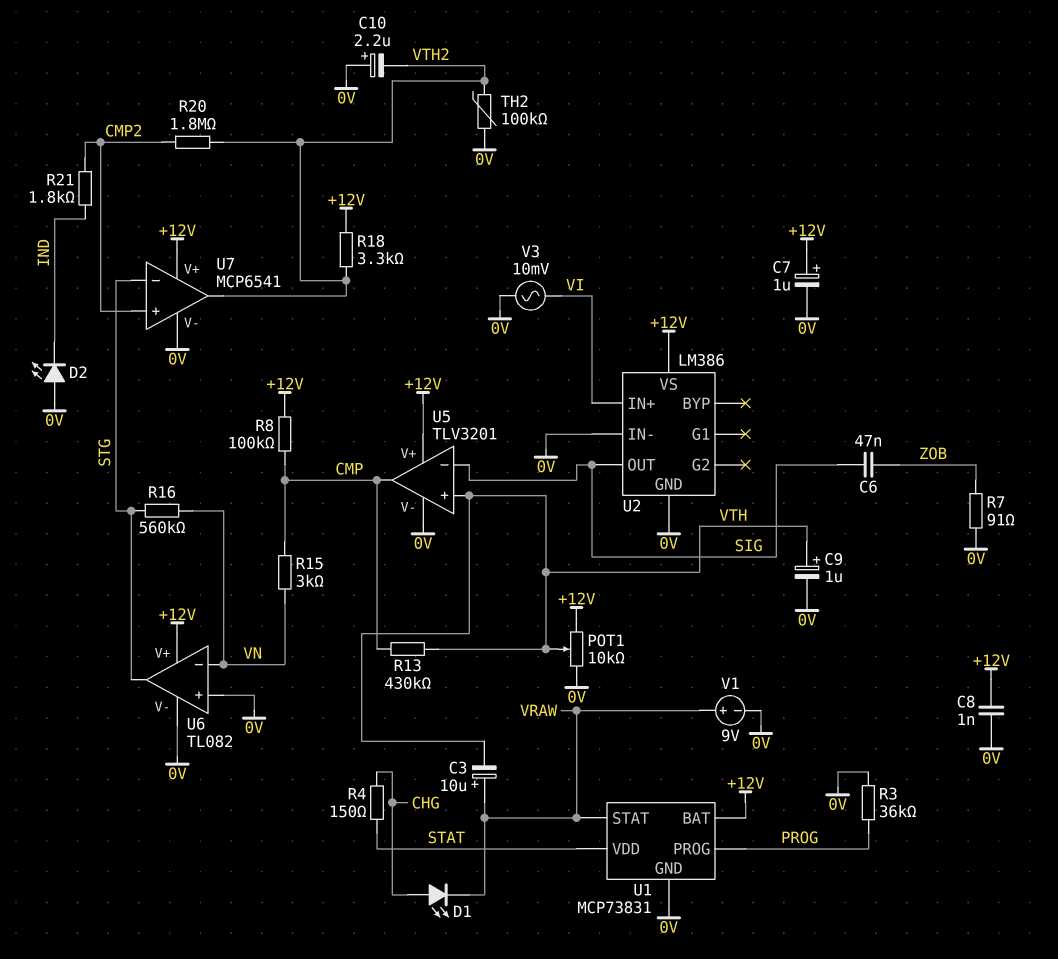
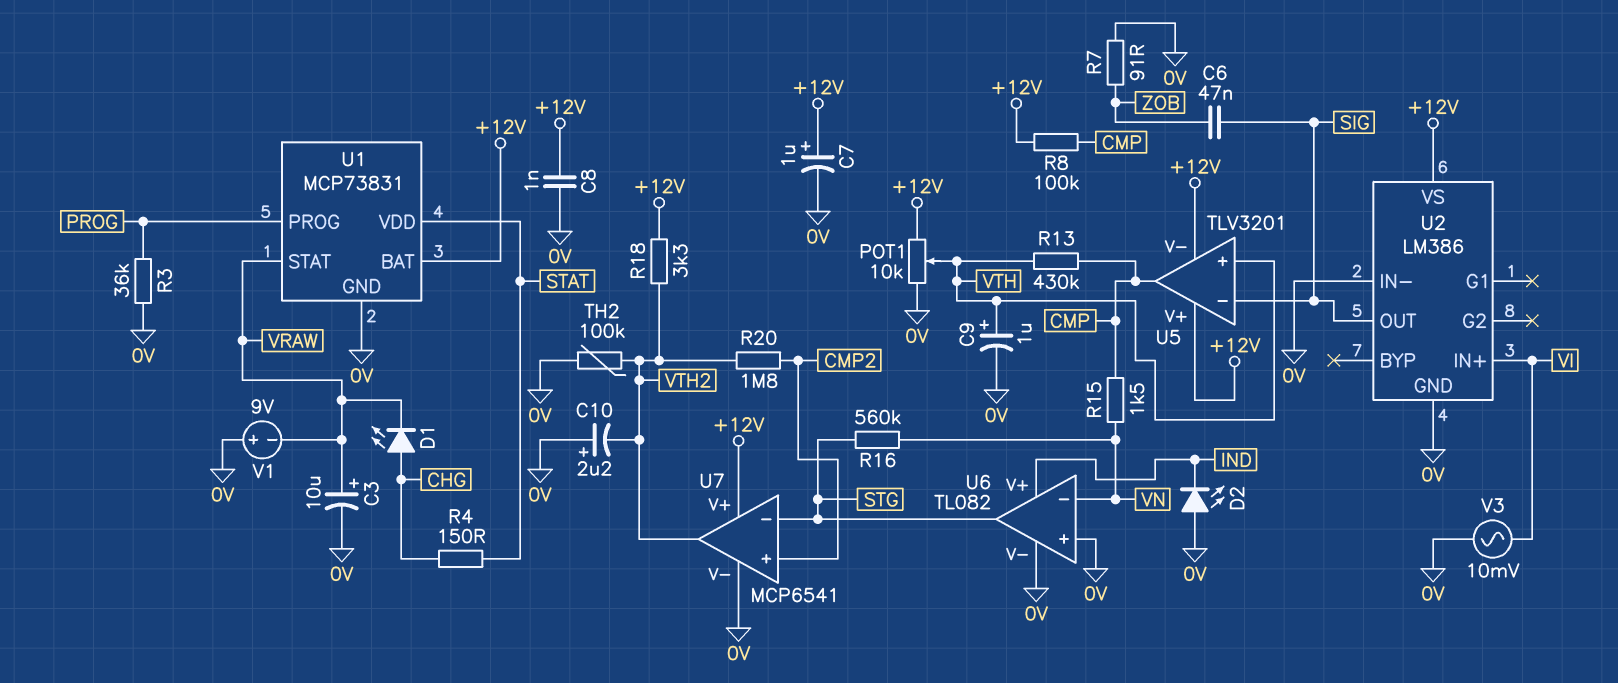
C3: 10uF (plus VRAW, minus VTH) -> 10uF (plus VRAW, minus 0V)
R15: 3k (CMP, VN) -> 1.5k (CMP, VN)
R21: 1.8k (CMP2, IND) -> none
U5 pin V-: 0V -> +12V
U6 pin V+: +12V -> IND
V1: 9V (plus VRAW, minus 0V) -> 9V (plus 0V, minus VRAW)

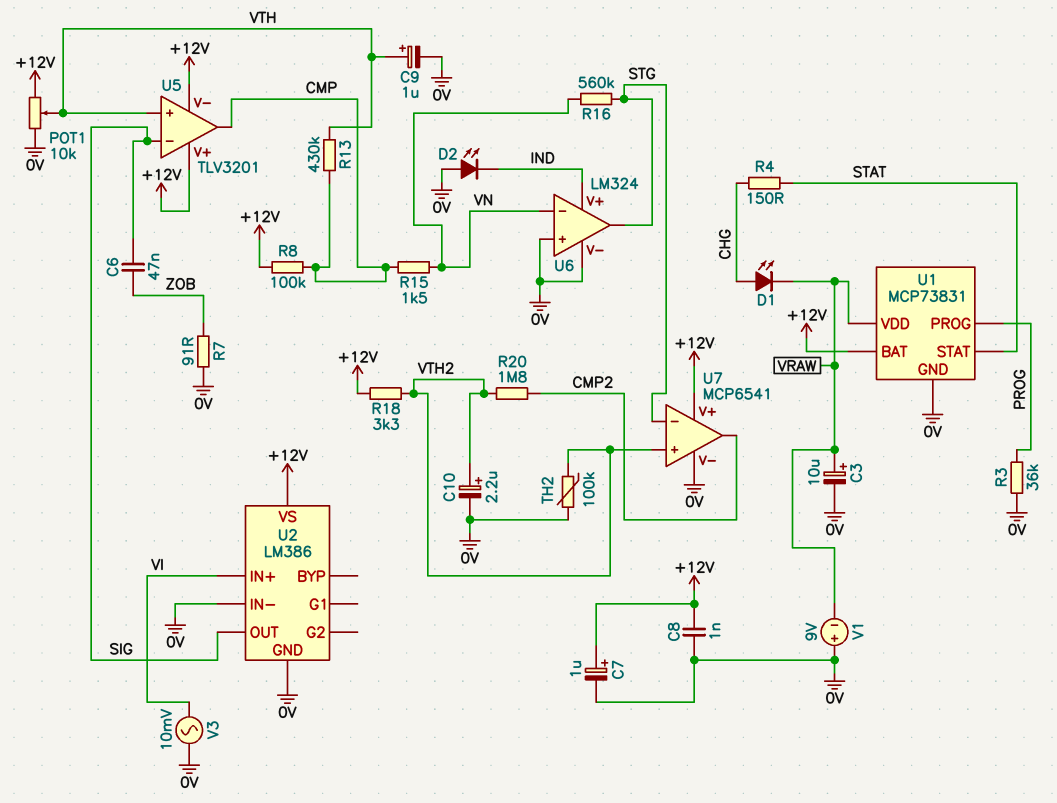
C10: 2.2uF (plus 0V, minus VTH2) -> 2.2uF (plus VTH2, minus 0V)
U1 pin STAT: VRAW -> STAT
U1 pin VDD: STAT -> VRAW
U6: TL082 -> LM324
U7 pin in+: CMP2 -> VTH2
U7 pin out: VTH2 -> CMP2

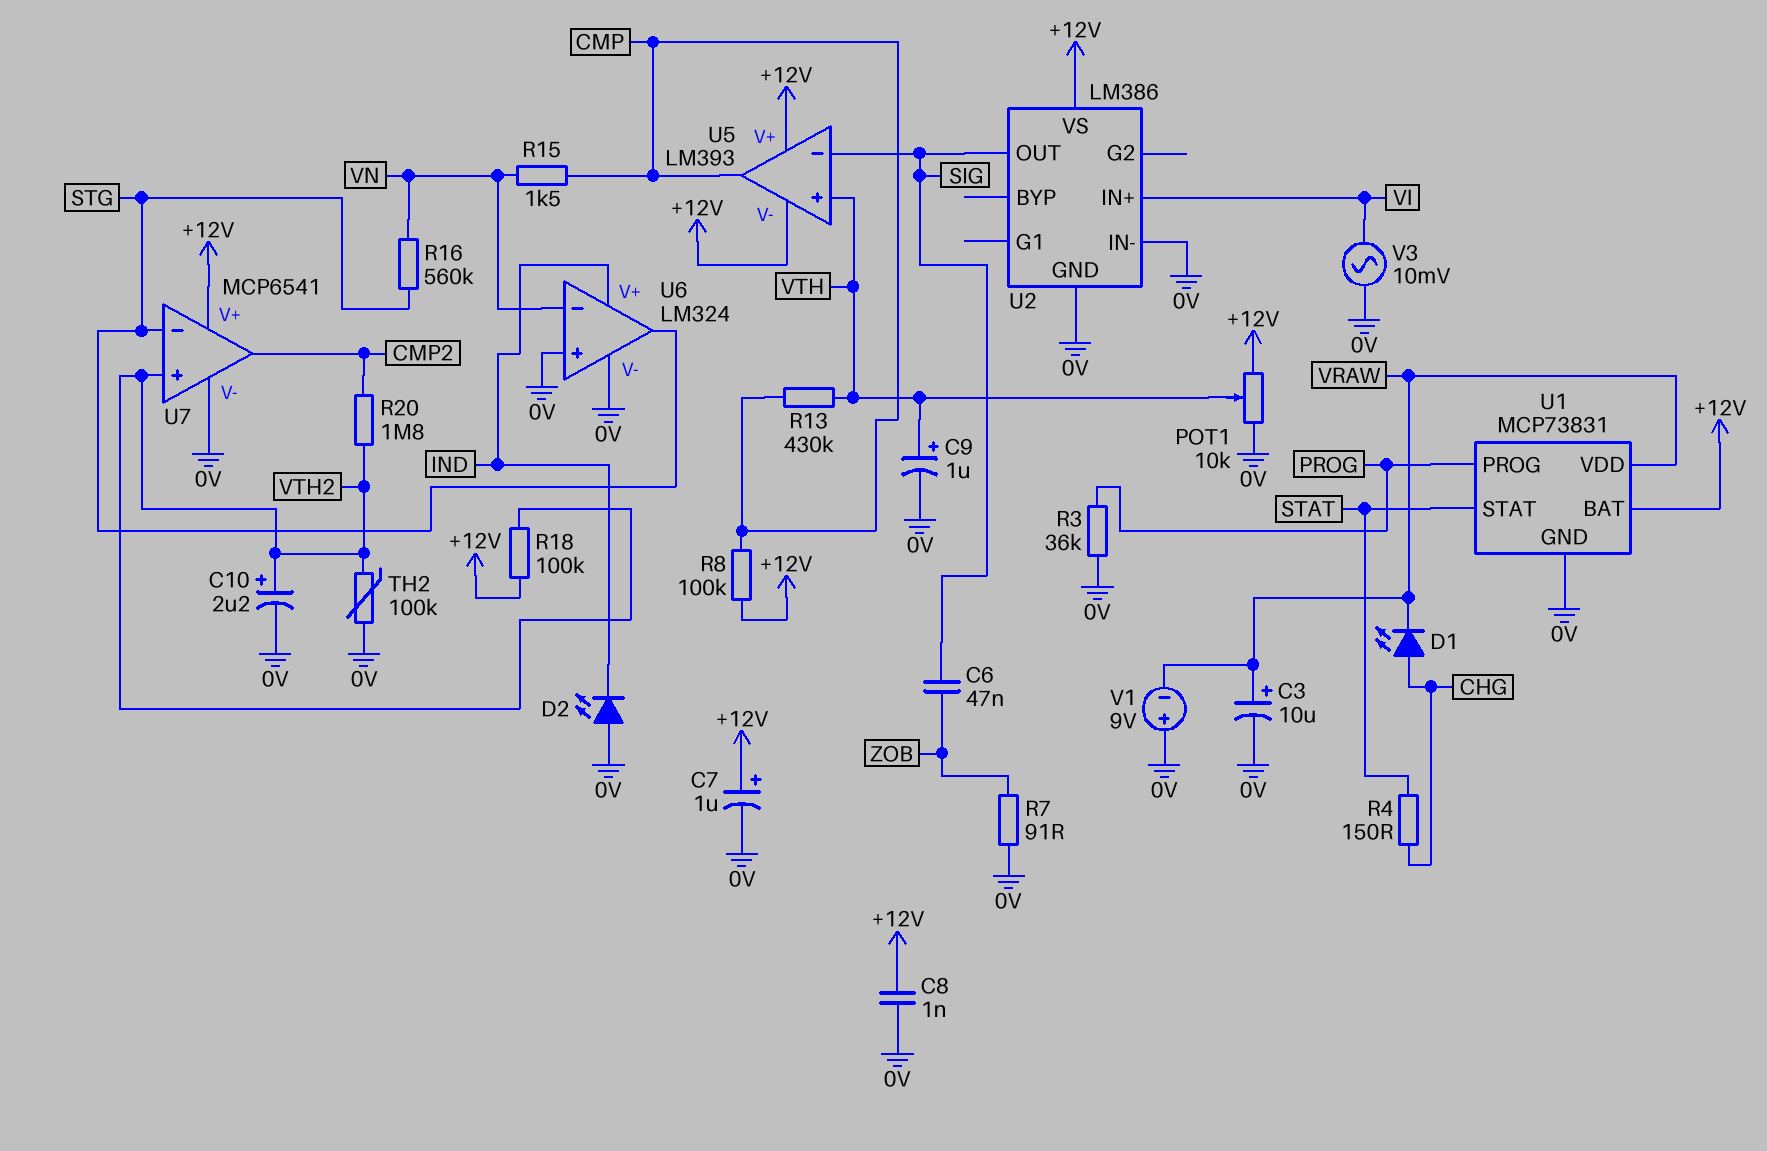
R18: 3.3k (+12V, VTH2) -> 100k (+12V, VTH2)
U5: TLV3201 -> LM393

